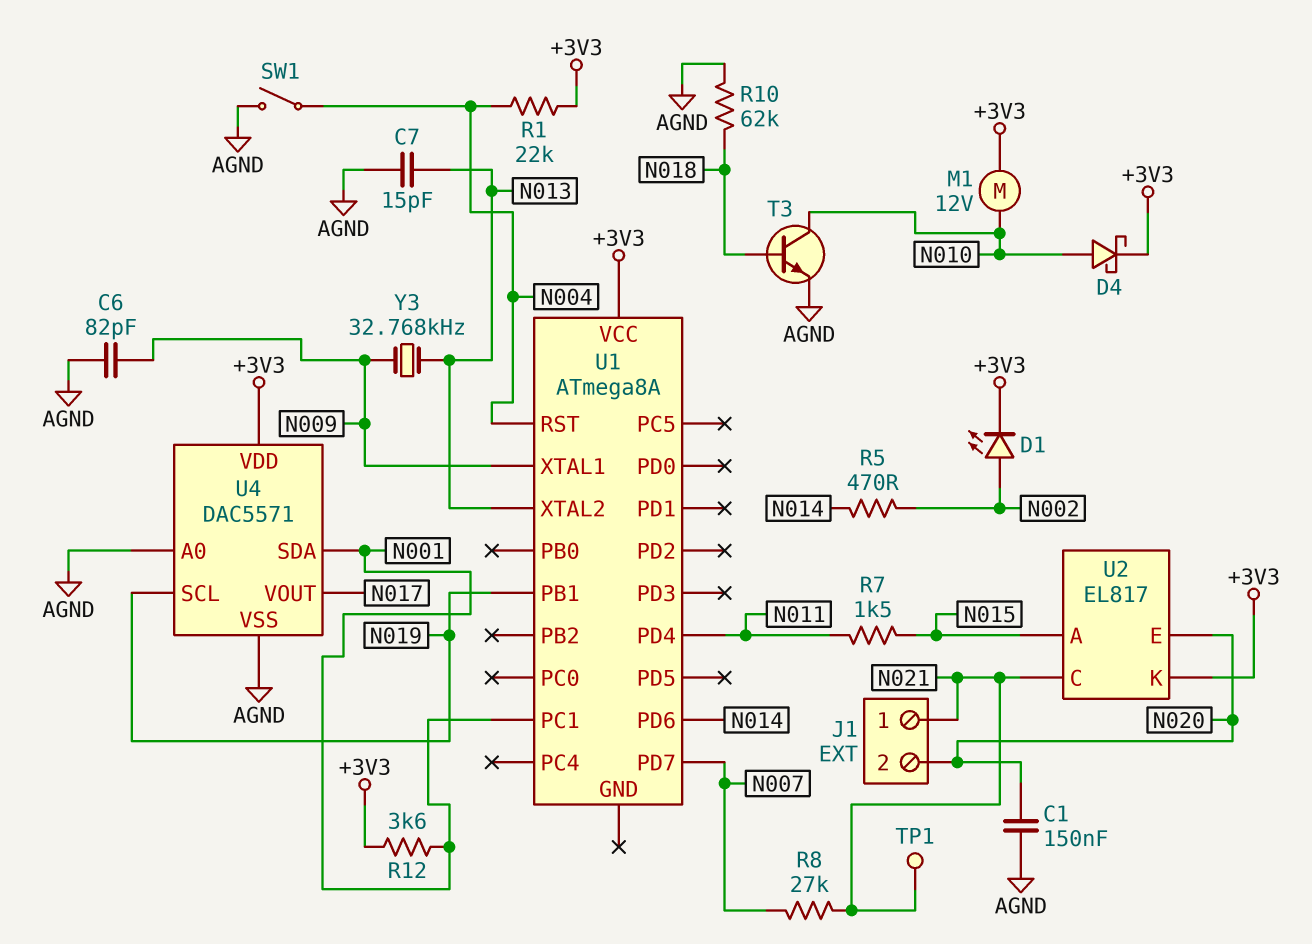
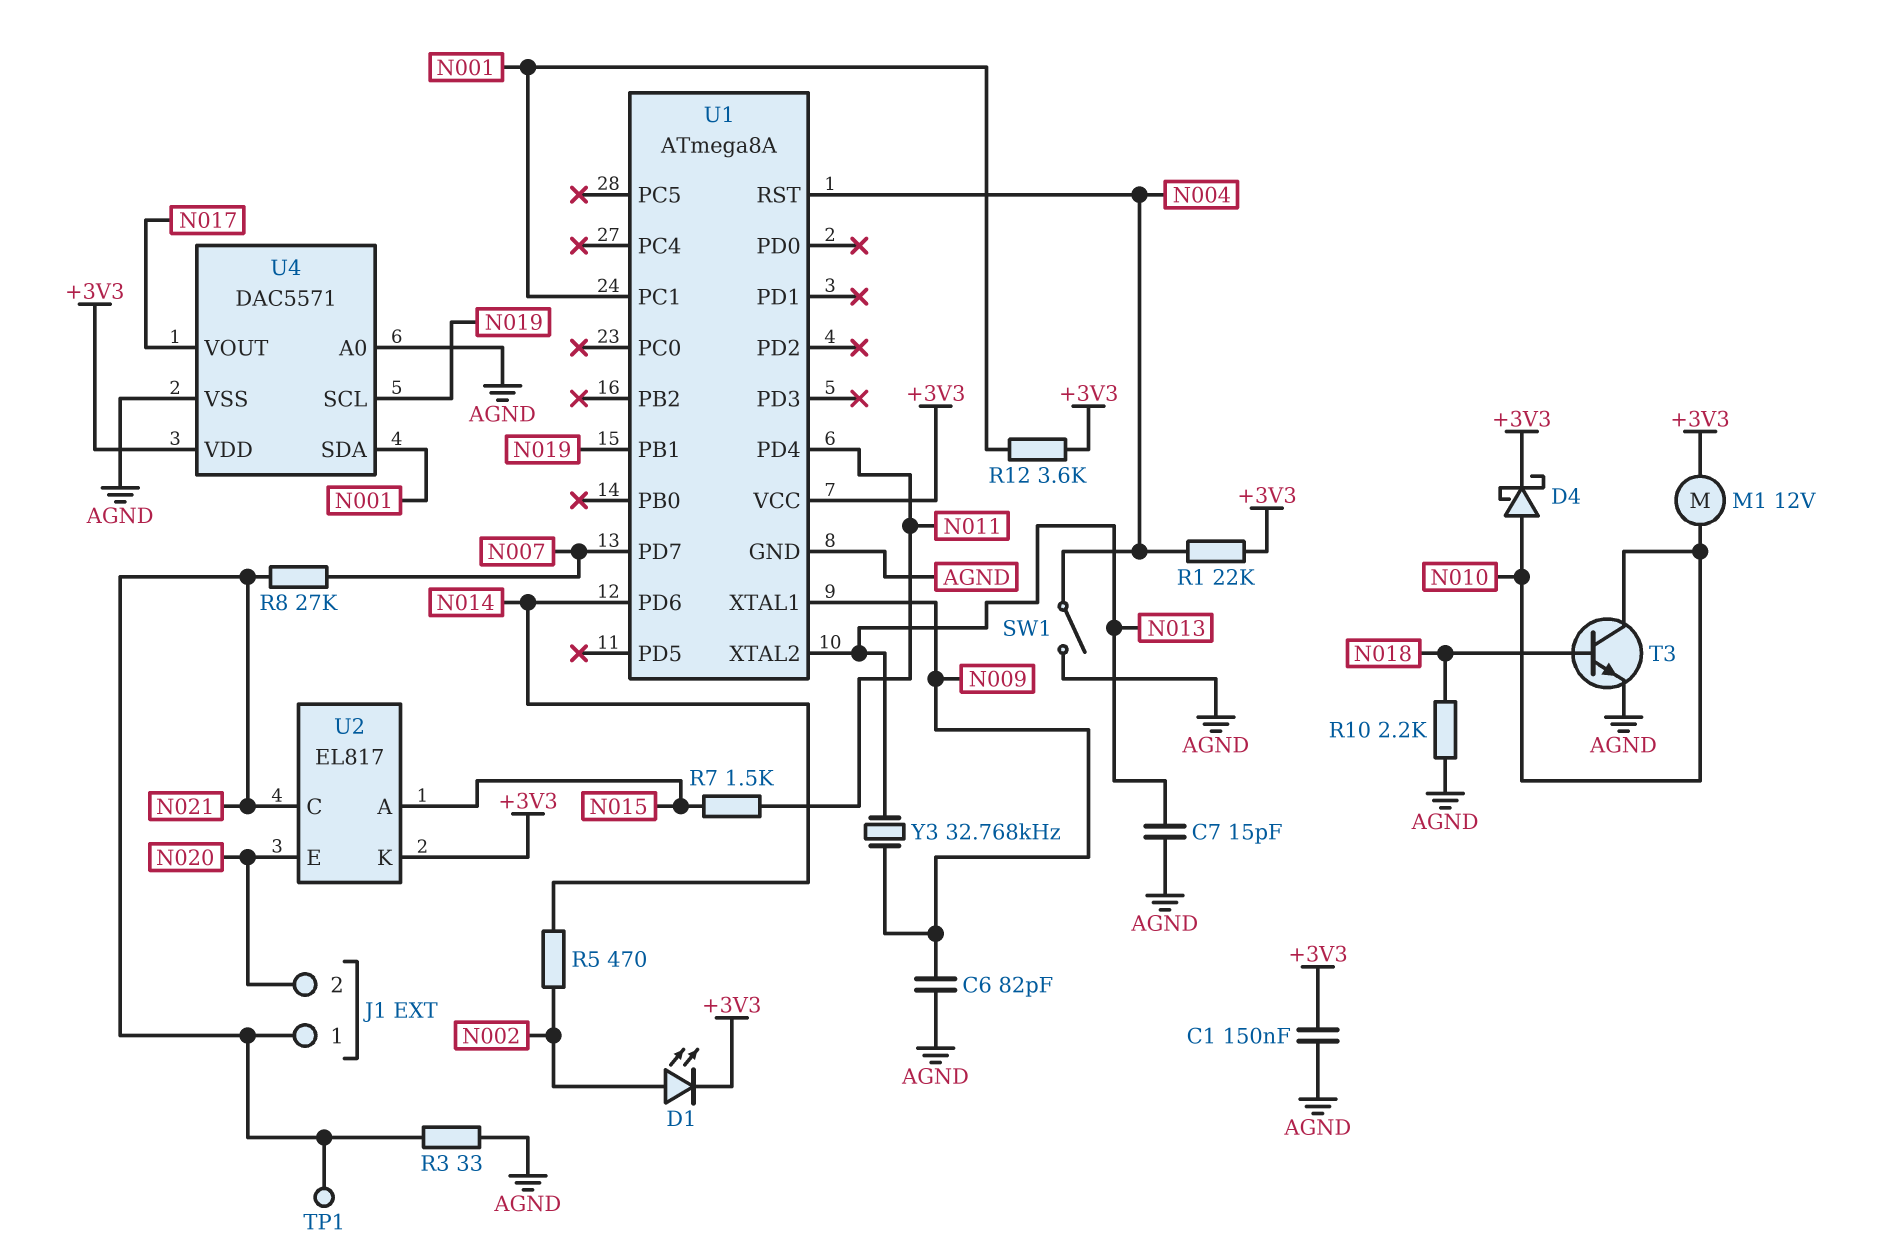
C1: 150nF (AGND, N020) -> 150nF (+3V3, AGND)
R3: none -> 33 (AGND, N021)
R10: 62k (AGND, N018) -> 2.2k (AGND, N018)
U1 pin GND: none -> AGND

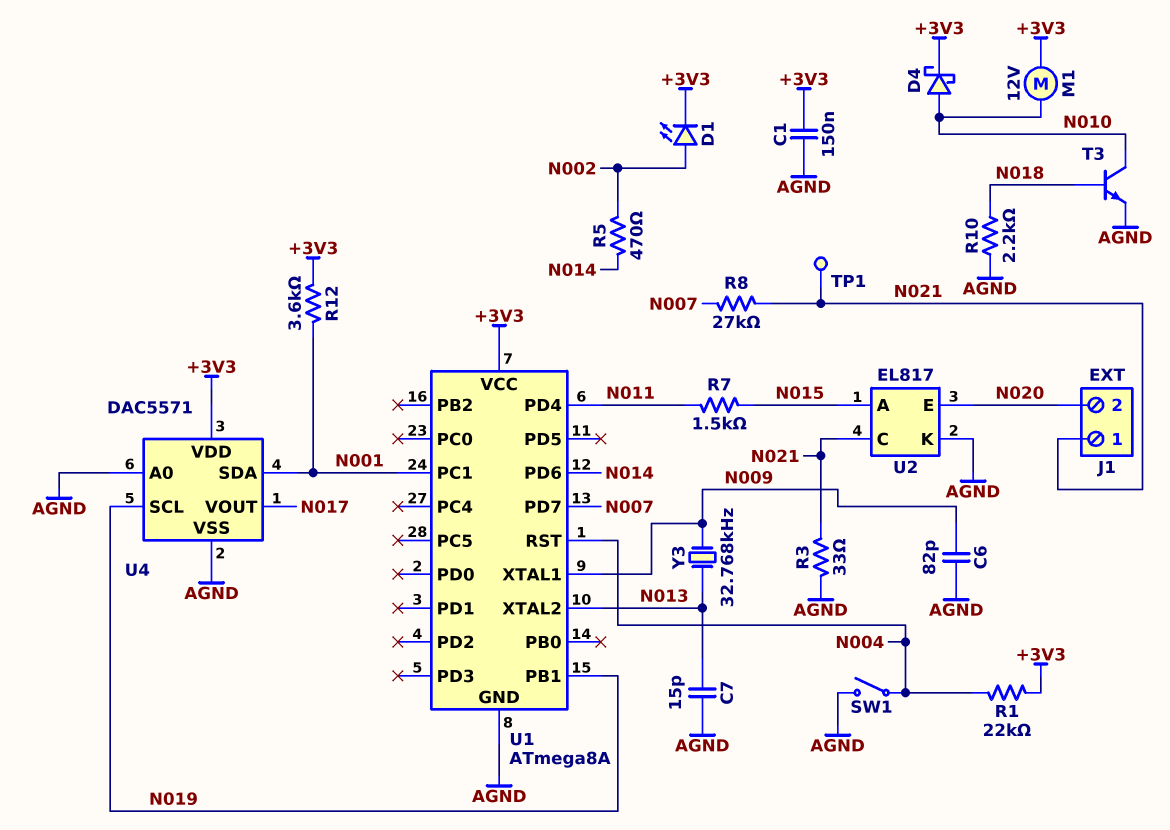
U2 pin K: +3V3 -> AGND

